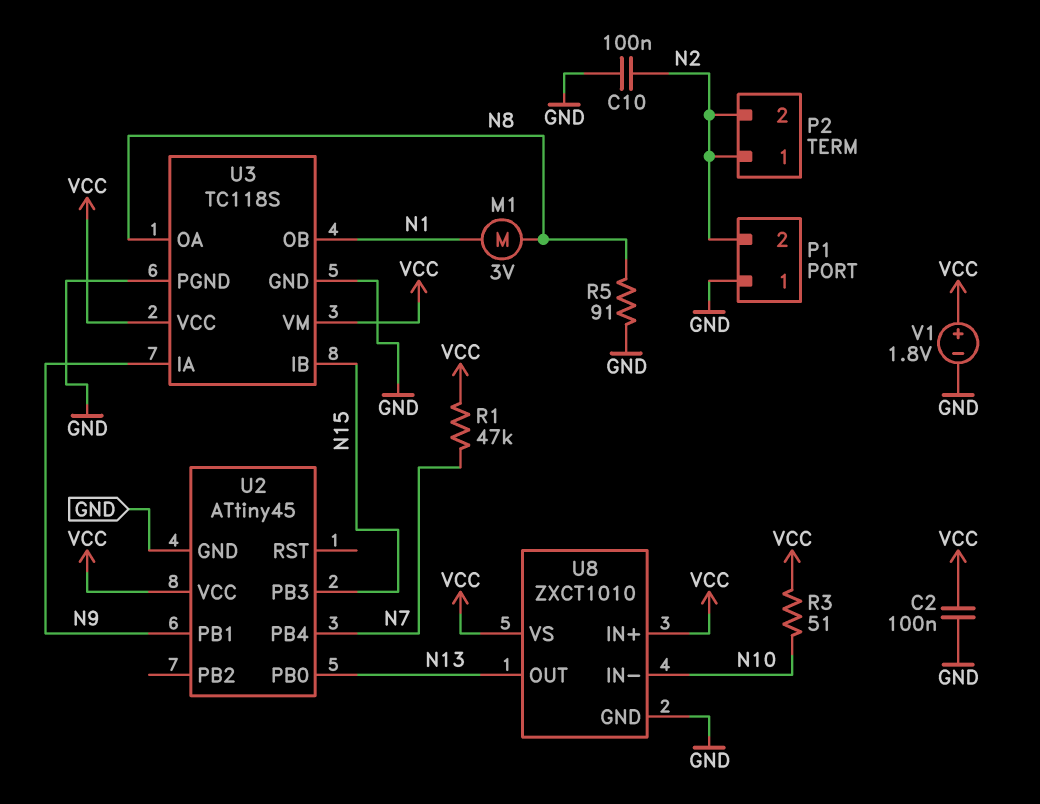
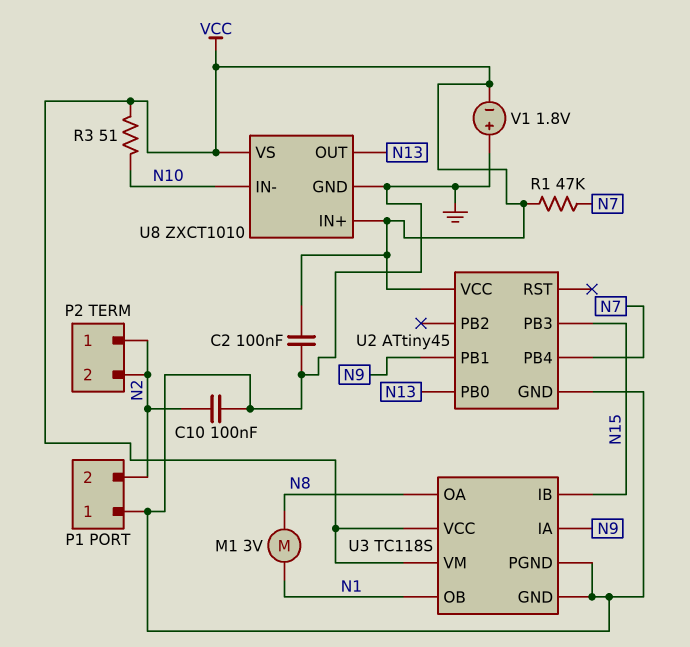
R5: 91 (GND, N8) -> none
V1: 1.8V (plus VCC, minus GND) -> 1.8V (plus GND, minus VCC)

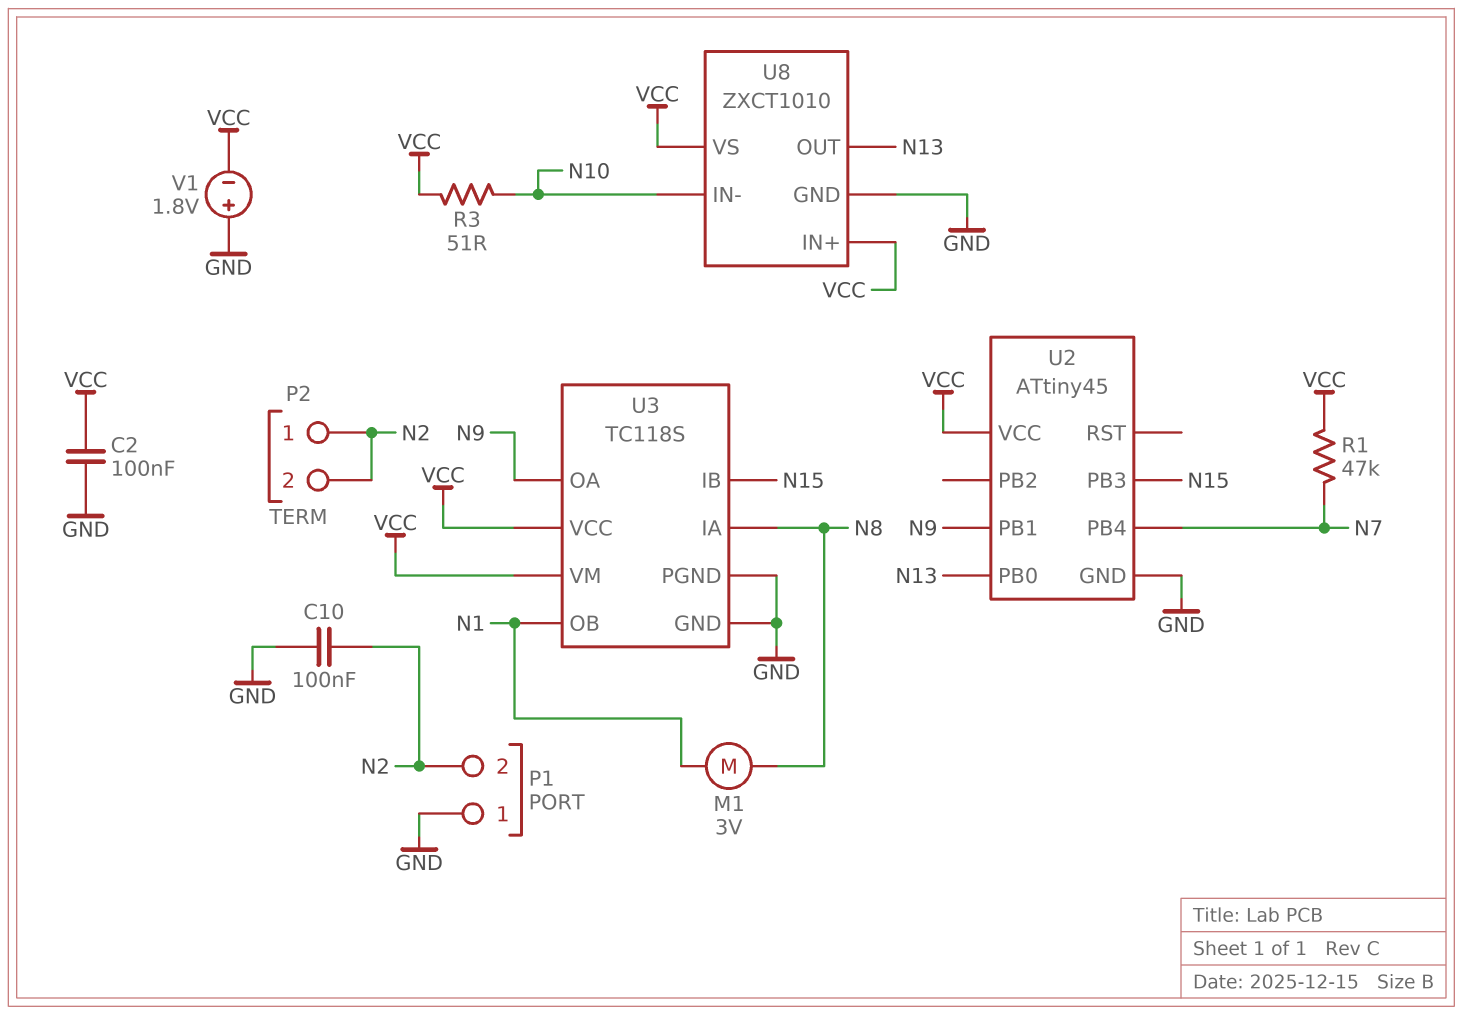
U3 pin IA: N9 -> N8
U3 pin OA: N8 -> N9

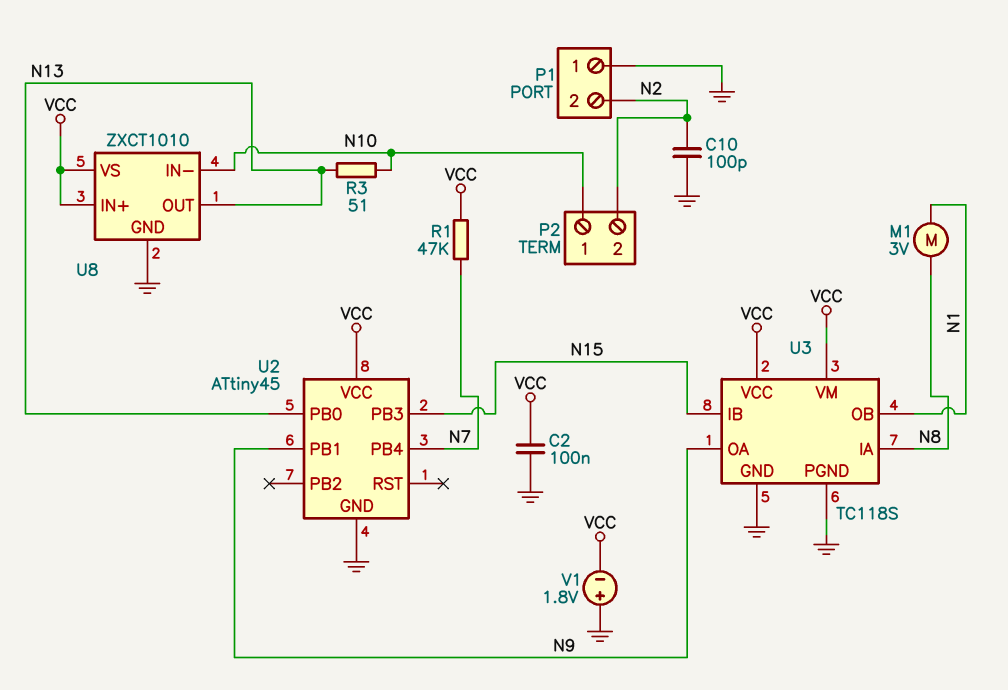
C10: 100nF (GND, N2) -> 100pF (GND, N2)
P2 pin 1: N2 -> N10
R3: 51 (N10, VCC) -> 51 (N10, N13)

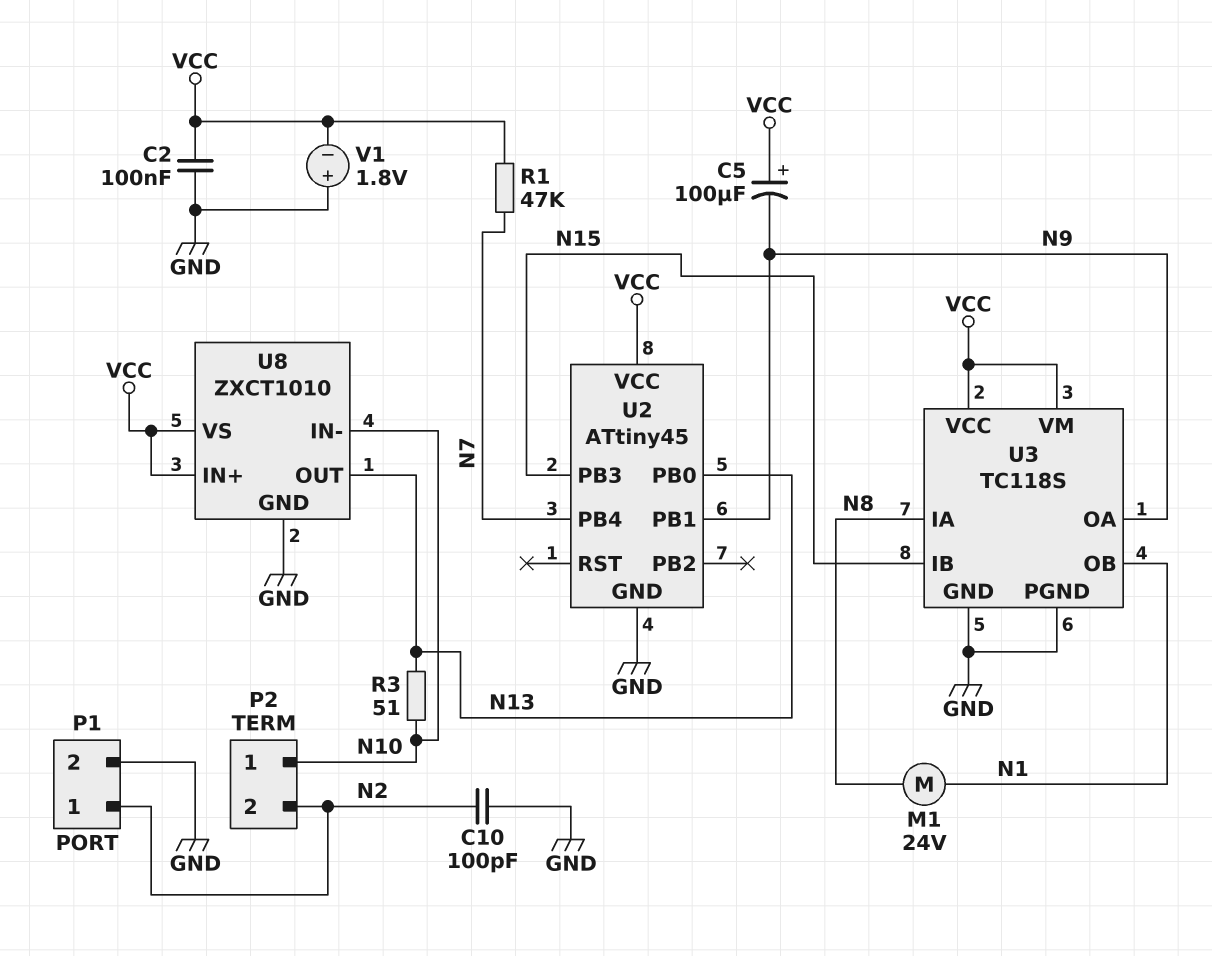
C5: none -> 100uF (plus VCC, minus N9)
M1: motor 3V (N1, N8) -> motor 24V (N1, N8)
P1 pin 1: GND -> N2
P1 pin 2: N2 -> GND

